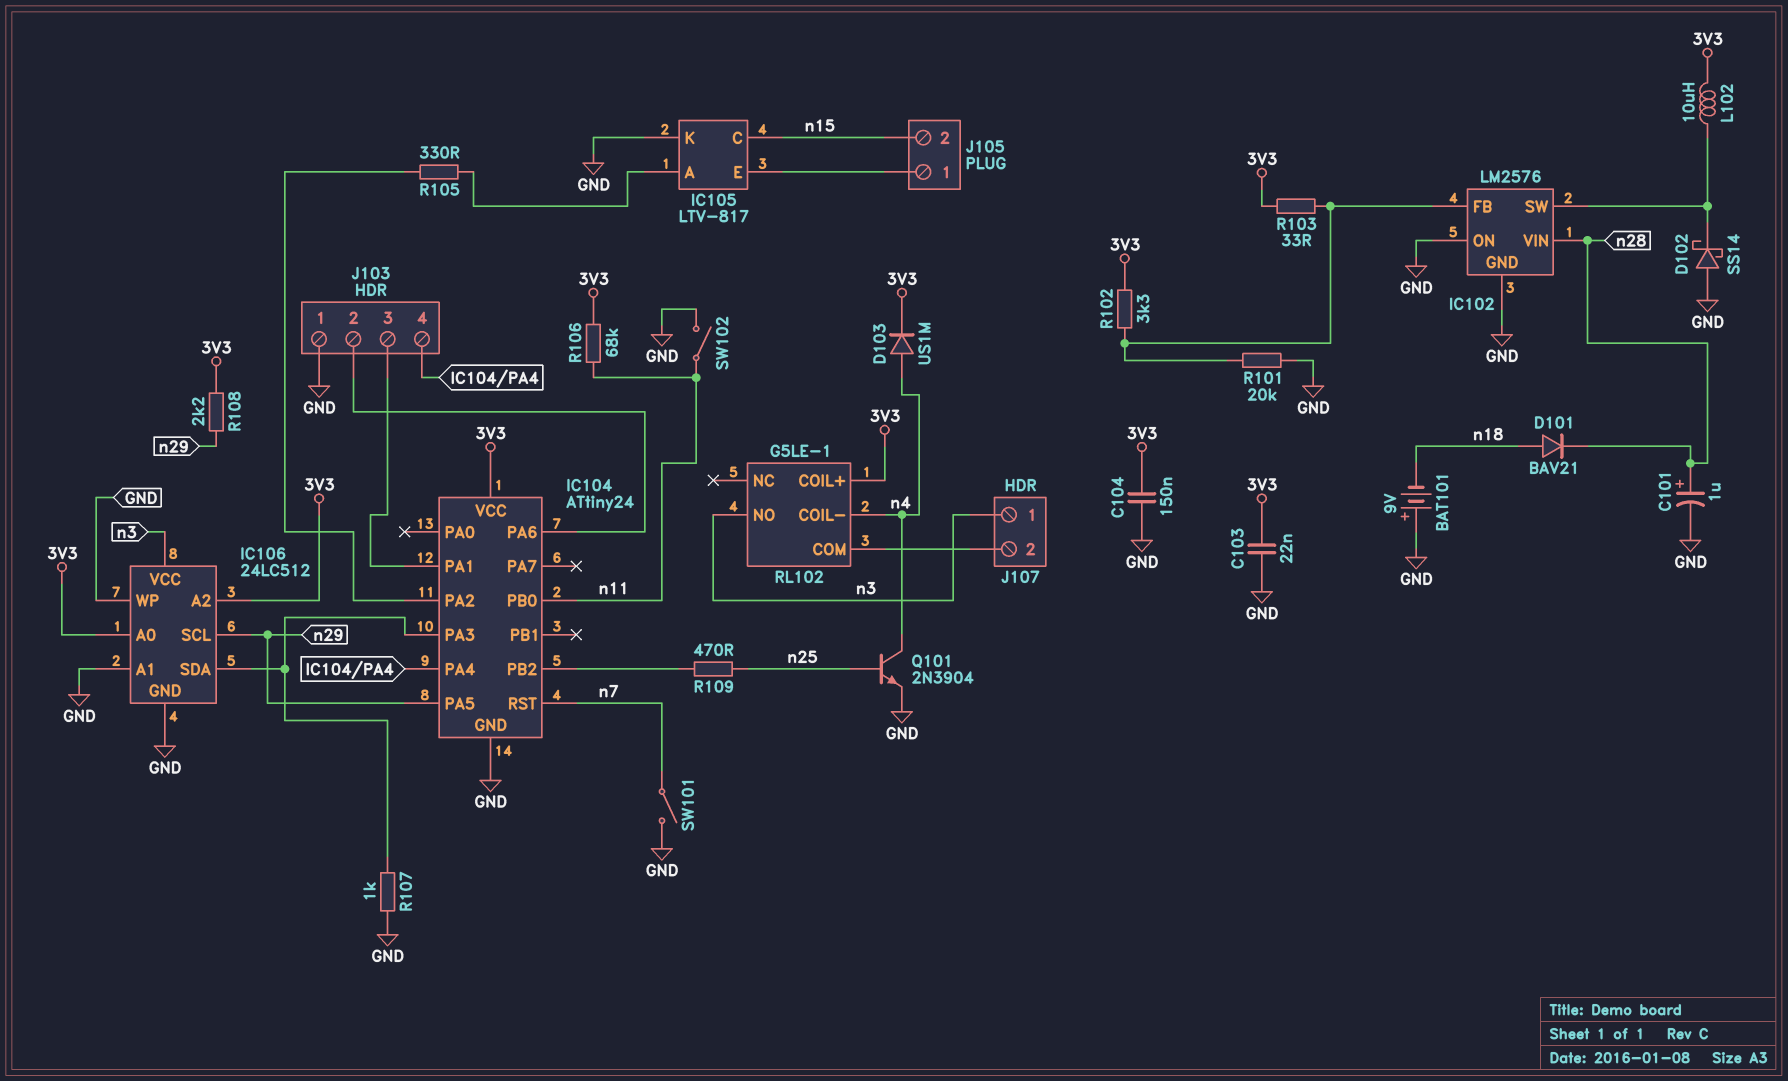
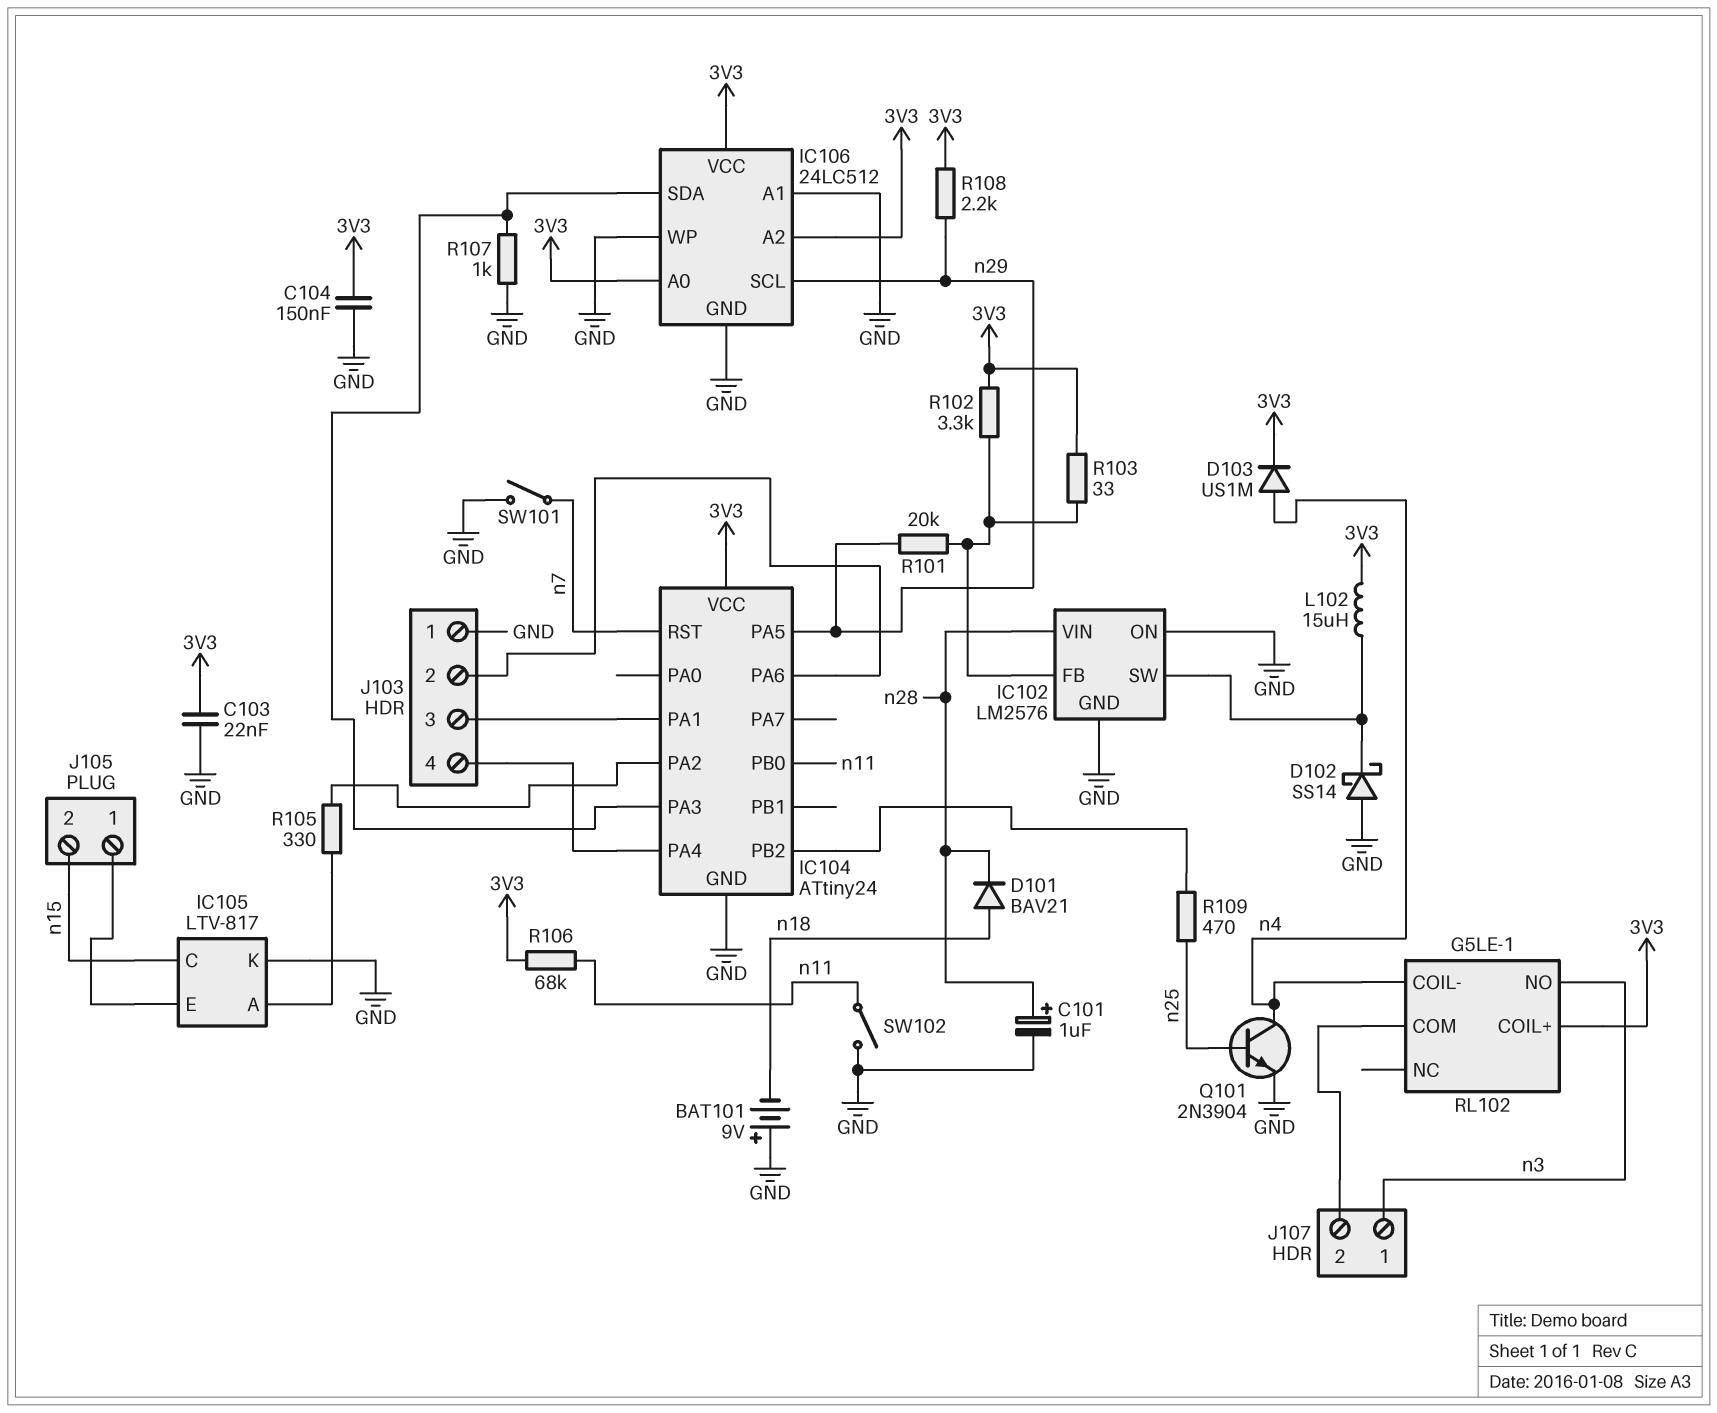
IC106 pin VCC: n3 -> 3V3
L102: 10uH (3V3, IC102/SW) -> 15uH (3V3, IC102/SW)
R101: 20k (GND, IC102/FB) -> 20k (IC102/FB, n29)

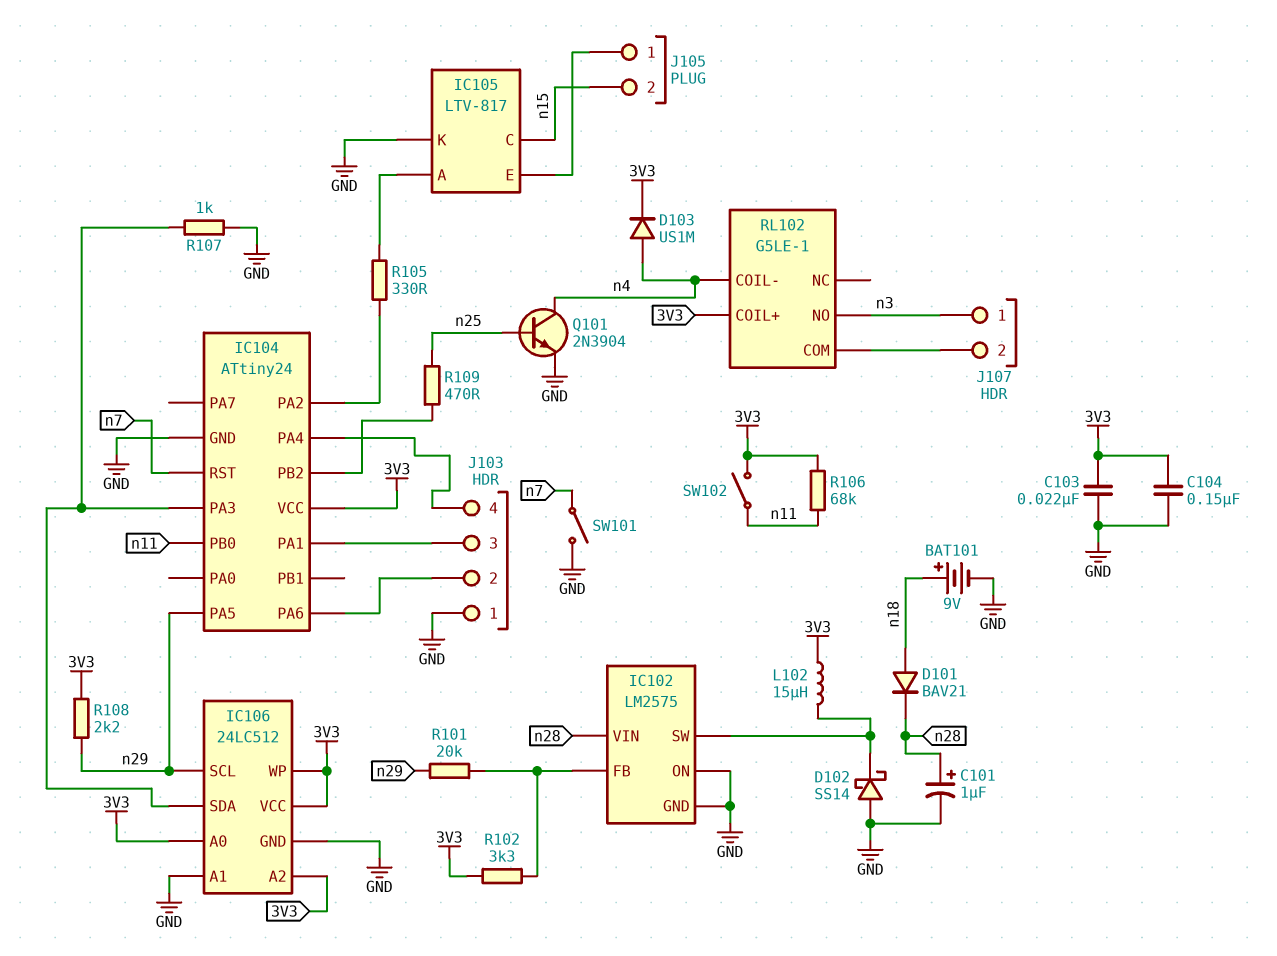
BAT101: 9V (plus GND, minus n18) -> 9V (plus n18, minus GND)
IC102: LM2576 -> LM2575
IC106 pin WP: GND -> 3V3
R103: 33 (3V3, IC102/FB) -> none
SW102: switch (GND, n11) -> switch (3V3, n11)

